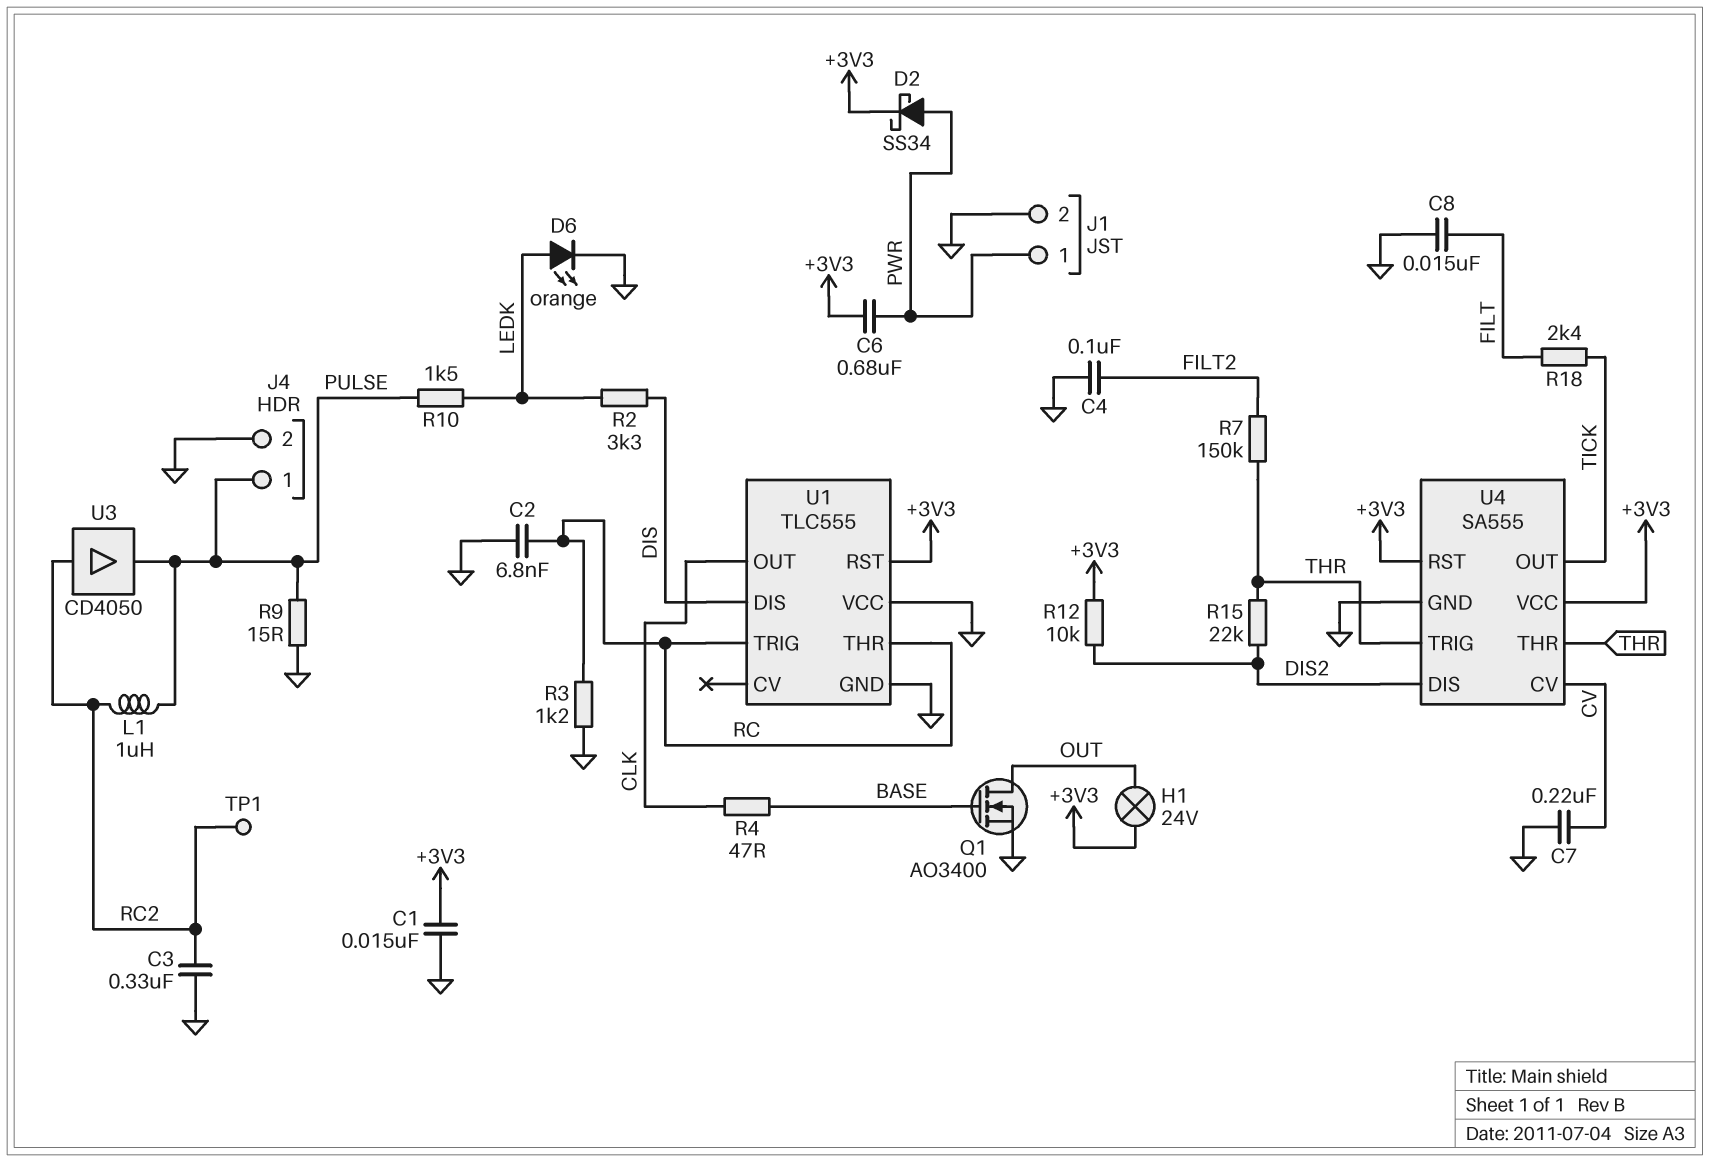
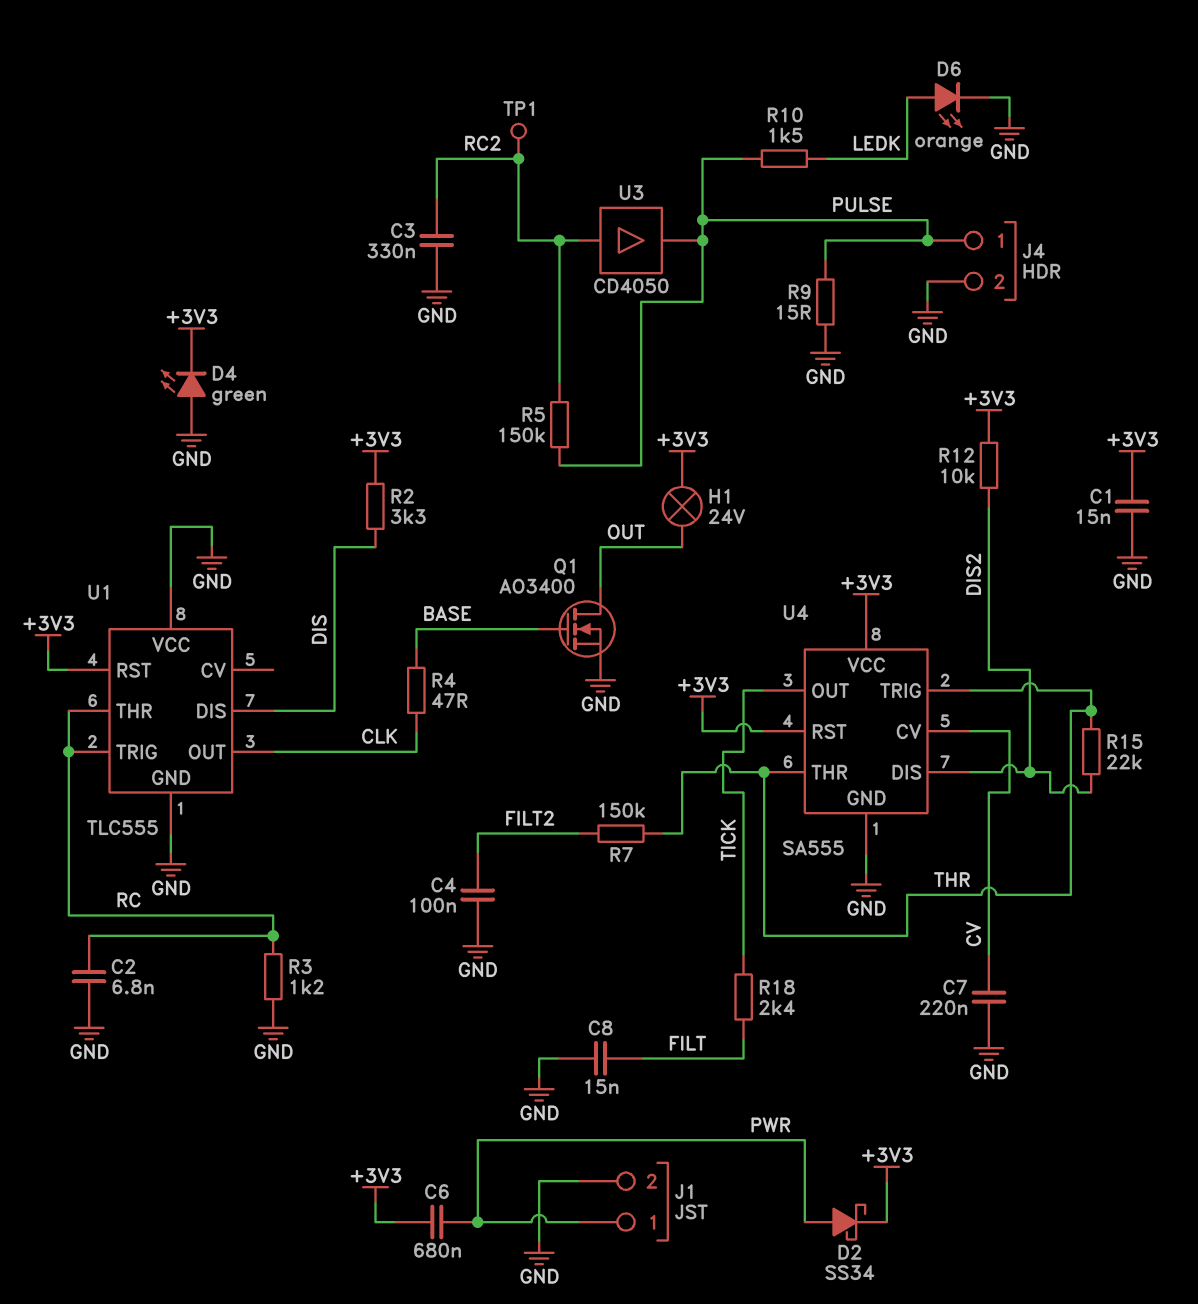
D4: none -> LED green (A GND, K +3V3)
L1: 1uH (PULSE, RC2) -> none
R2: 3.3k (DIS, LEDK) -> 3.3k (+3V3, DIS)
R5: none -> 150k (PULSE, RC2)

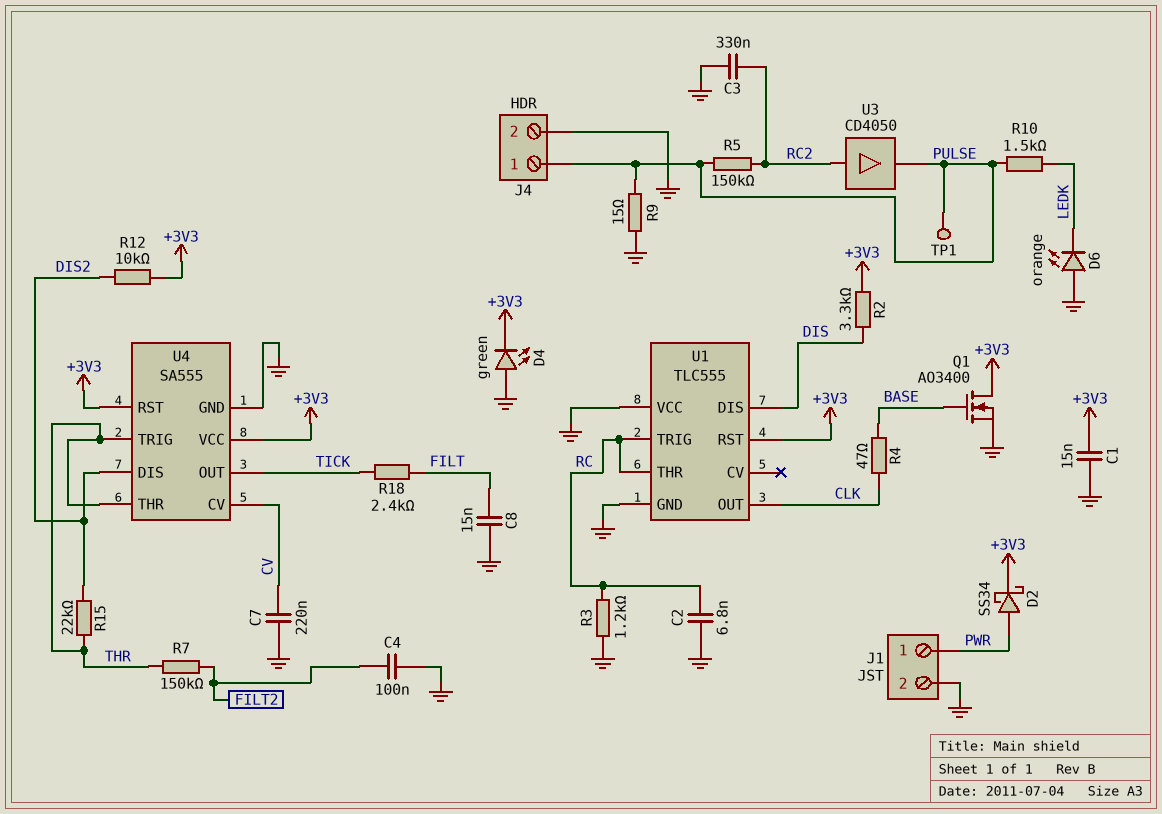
C6: 680nF (+3V3, PWR) -> none
D6: LED orange (A LEDK, K GND) -> LED orange (A GND, K LEDK)
H1: lamp 24V (+3V3, OUT) -> none
Q1: NMOS AO3400 (G BASE, D OUT, S GND) -> NMOS AO3400 (G BASE, D +3V3, S GND)
TP1: test point (RC2) -> test point (PULSE)

